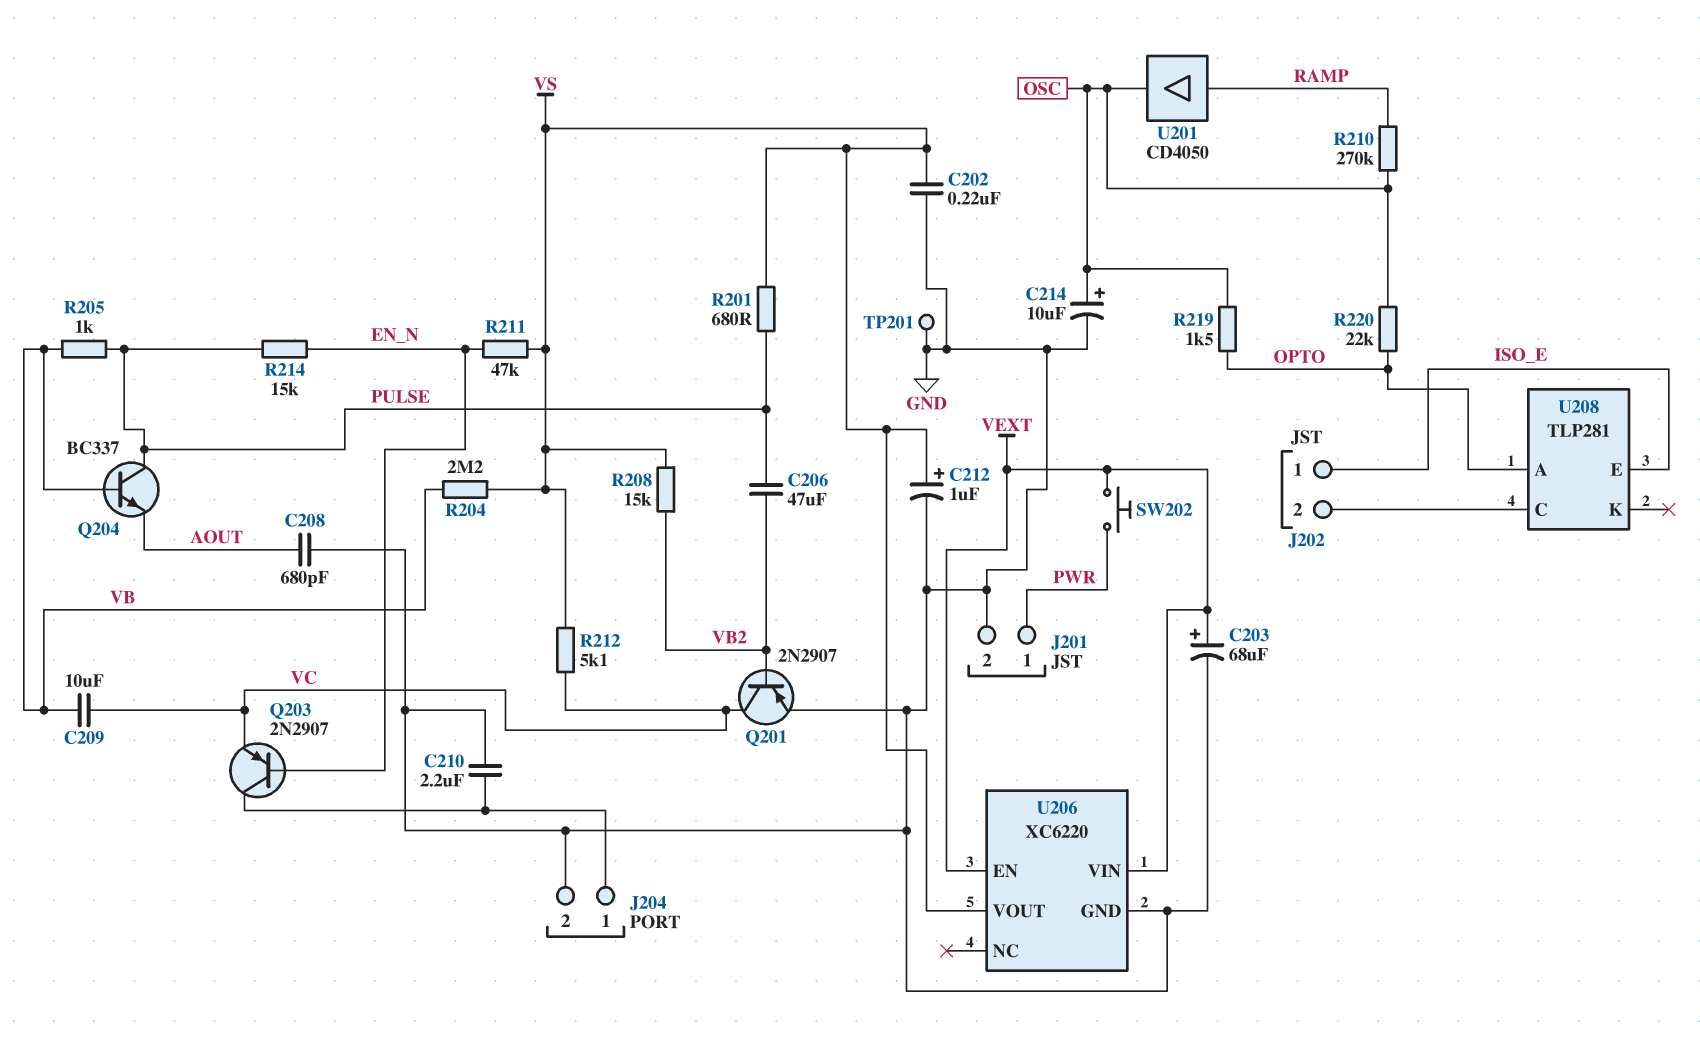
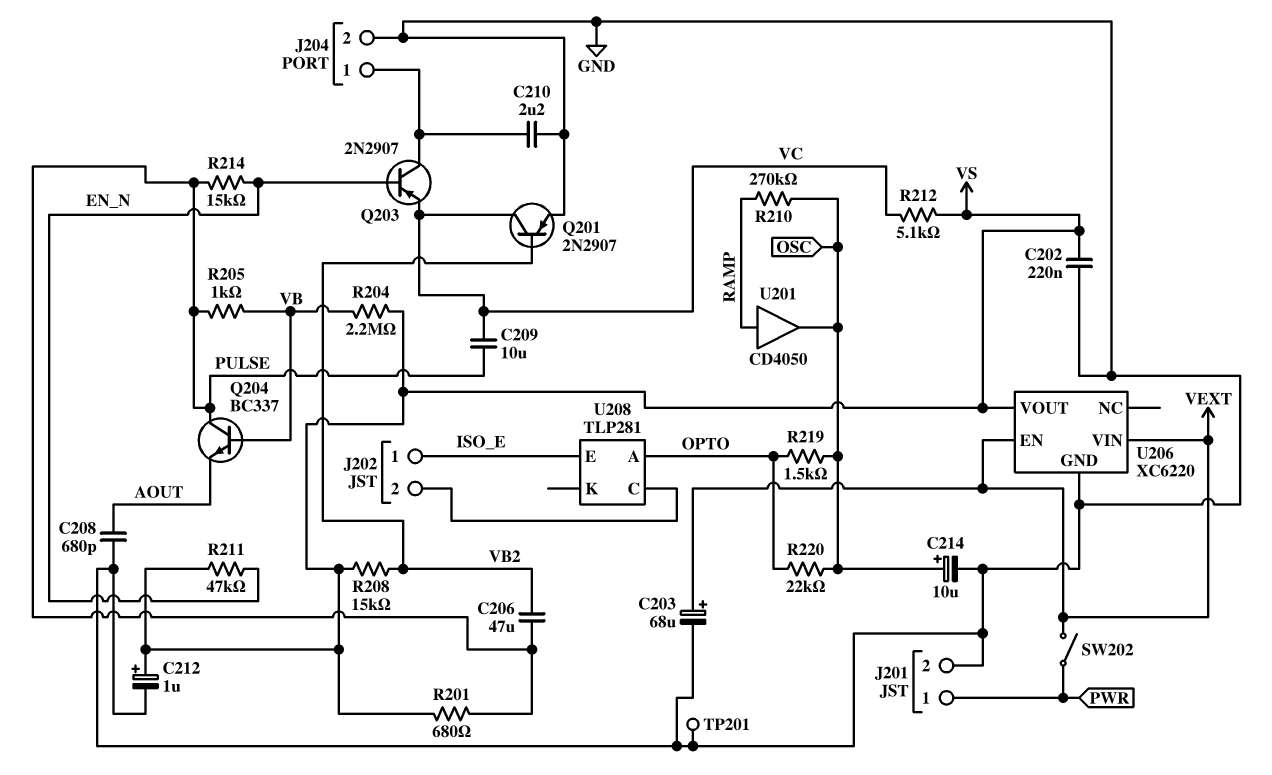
C209: 10uF (VB, VC) -> 10uF (PULSE, VC)
SW202: button (PWR, VEXT) -> switch (PWR, VEXT)

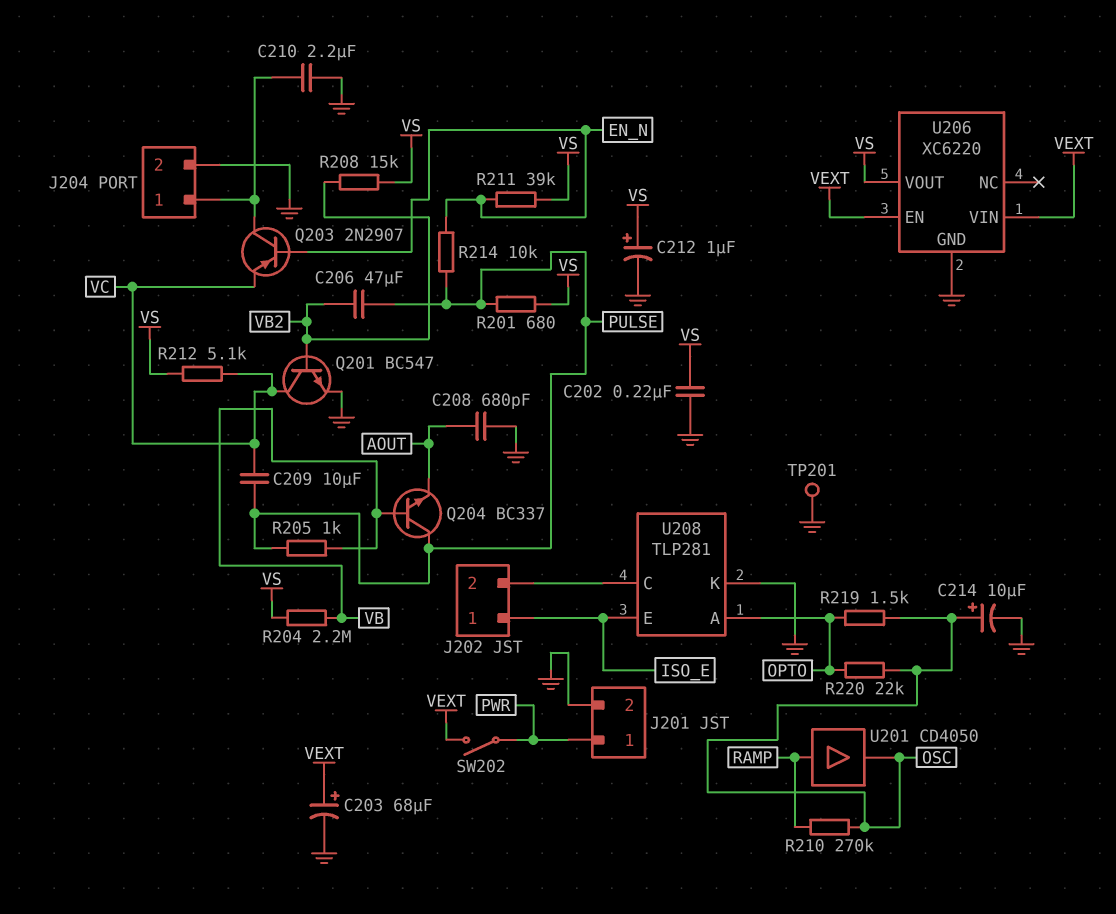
Q201: PNP 2N2907 (B VB2, C VC, E GND) -> NPN BC547 (B VB2, C VC, E GND)
R211: 47k (EN_N, VS) -> 39k (EN_N, VS)
R214: 15k (EN_N, PULSE) -> 10k (EN_N, PULSE)
U208 pin K: none -> GND

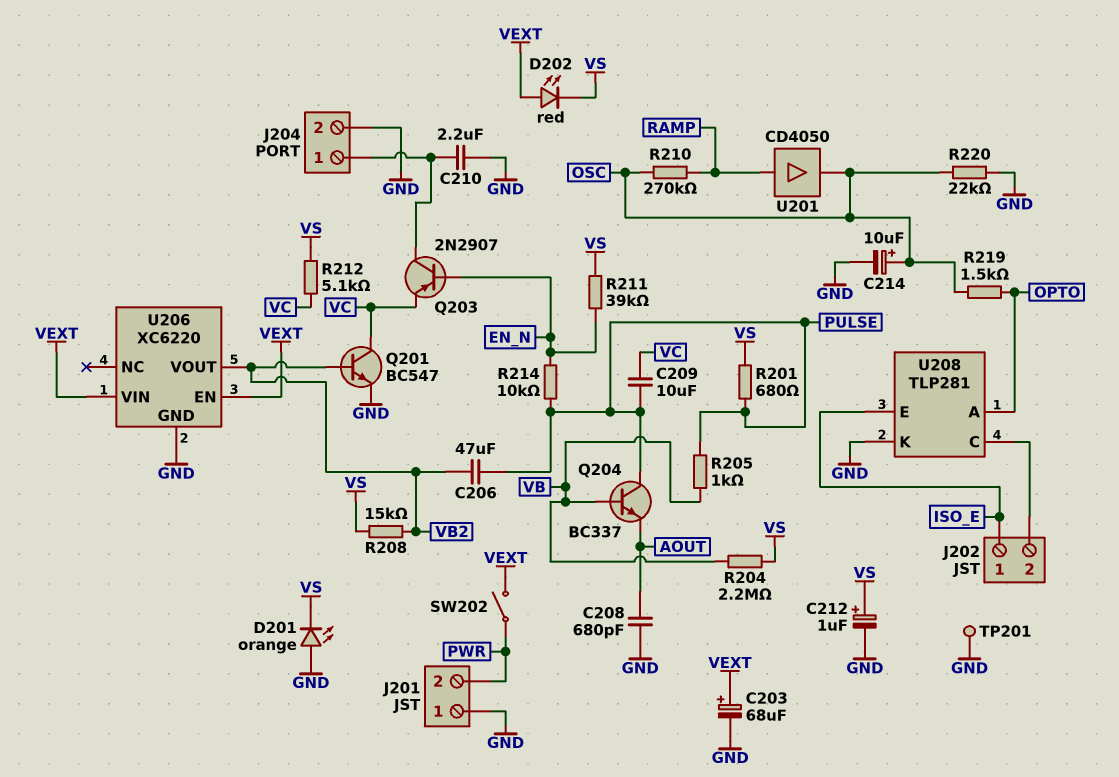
C202: 220nF (GND, VS) -> none
D201: none -> LED orange (A GND, K VS)
D202: none -> LED red (A VEXT, K VS)
J201 pin 1: PWR -> GND
J201 pin 2: GND -> PWR
R220: 22k (OPTO, OSC) -> 22k (GND, OSC)
U206 pin VOUT: VS -> VB2

